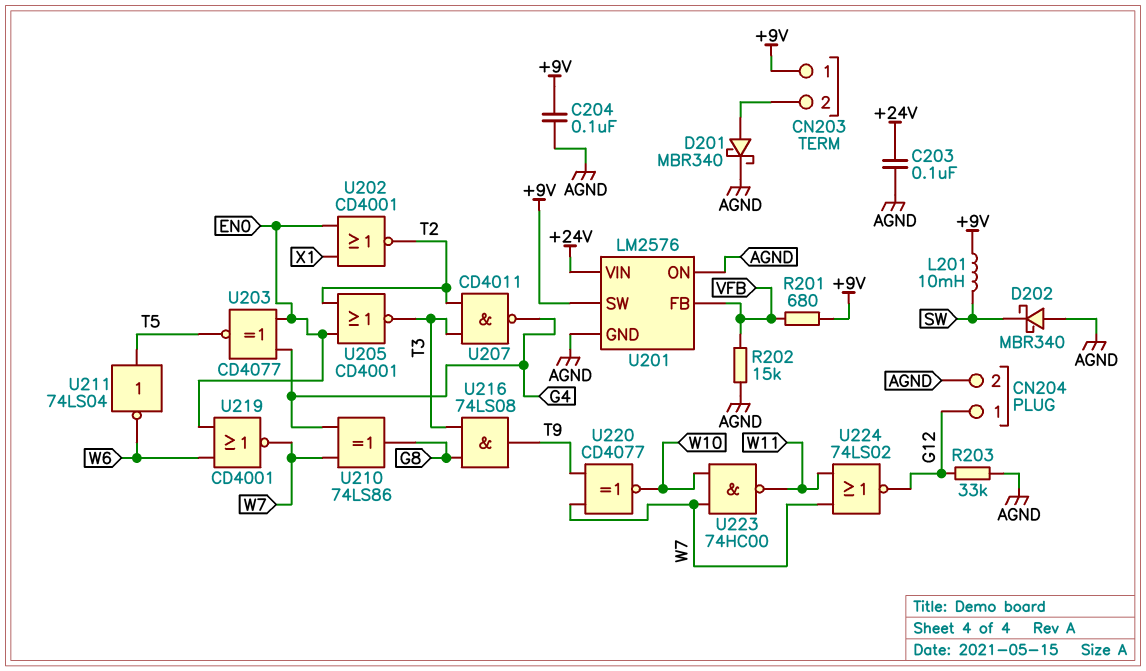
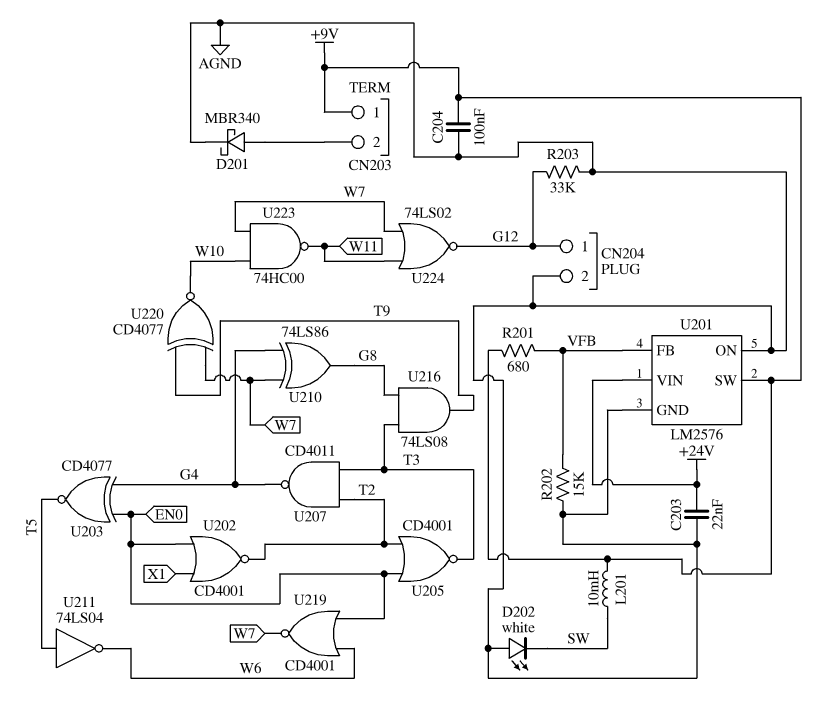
C203: 100nF (+24V, AGND) -> 22nF (+24V, AGND)
D202: schottky MBR340 (A AGND, K SW) -> LED white (A AGND, K SW)

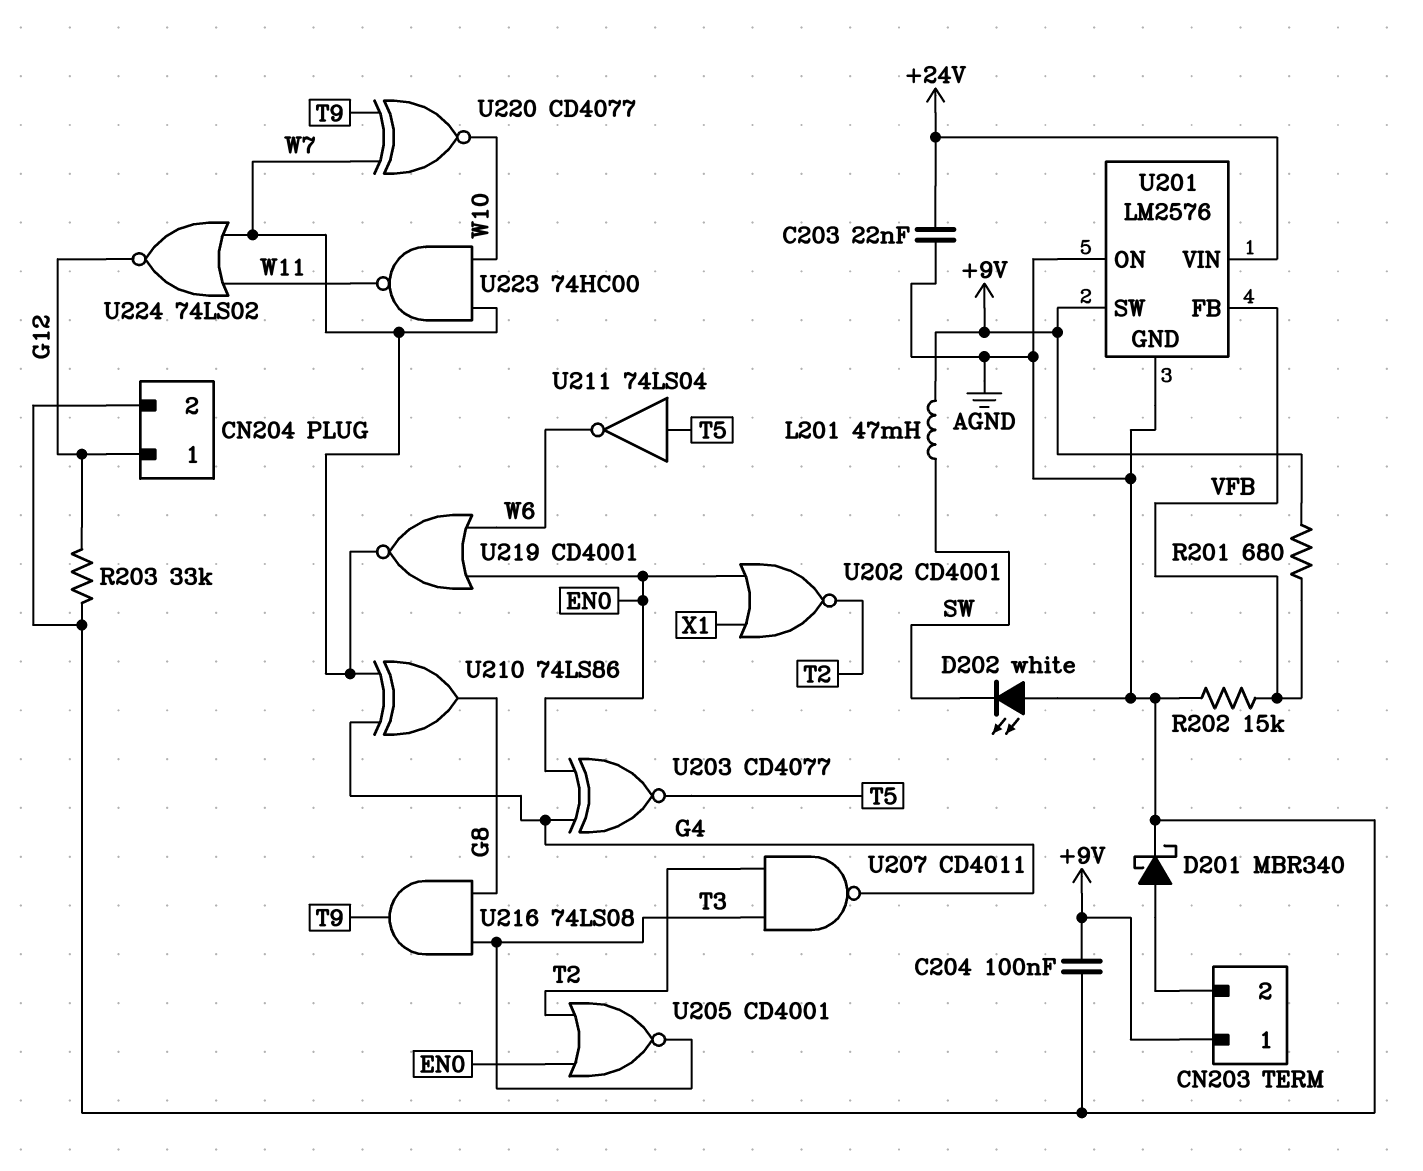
L201: 10mH (+9V, SW) -> 47mH (+9V, SW)

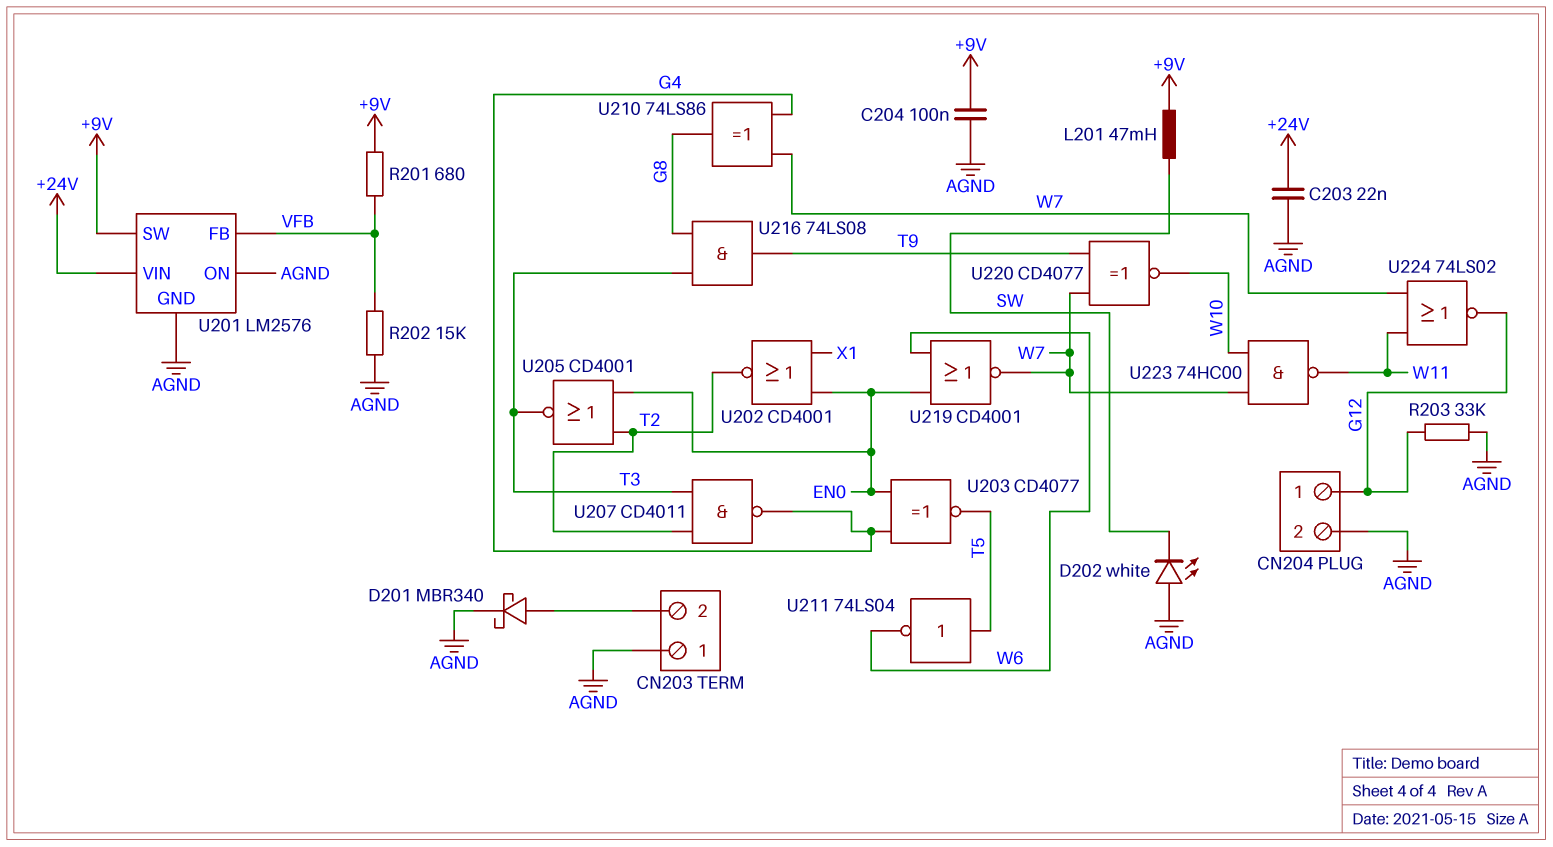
CN203 pin 1: +9V -> AGND

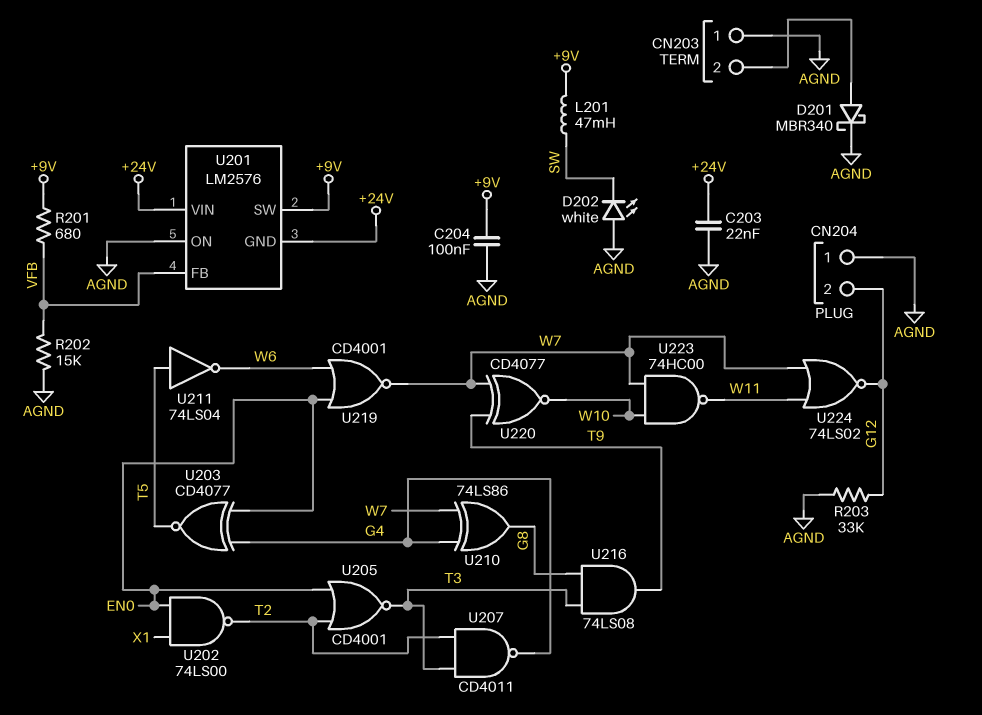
CN204 pin 1: G12 -> AGND
CN204 pin 2: AGND -> G12
U201 pin GND: AGND -> +24V
U202: NOR CD4001 (in EN0, in X1, out T2) -> NAND 74LS00 (in EN0, in X1, out T2)

